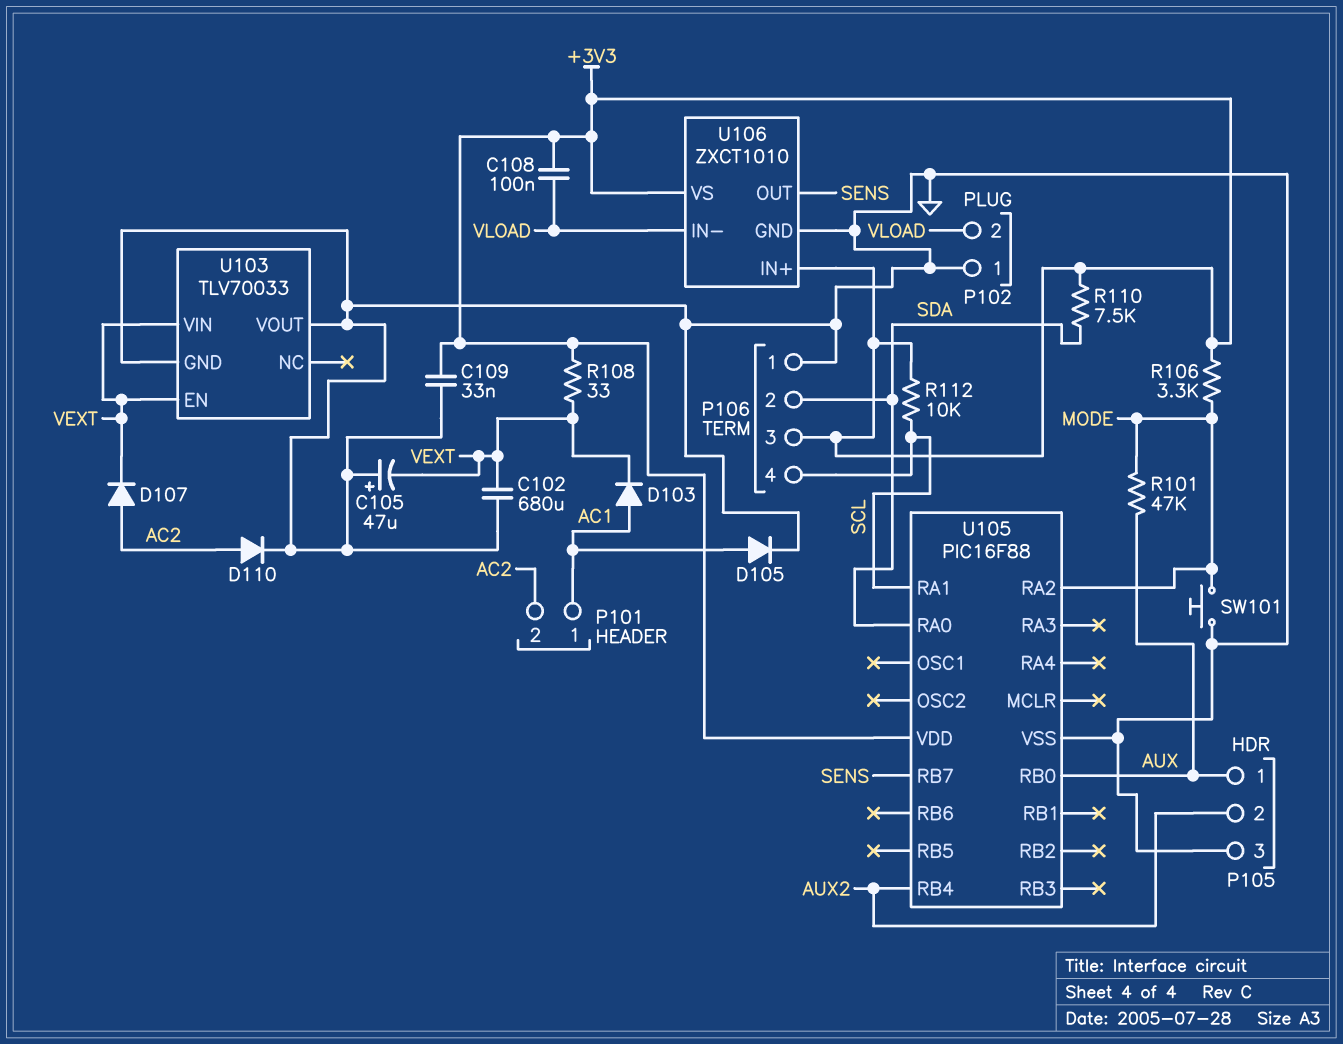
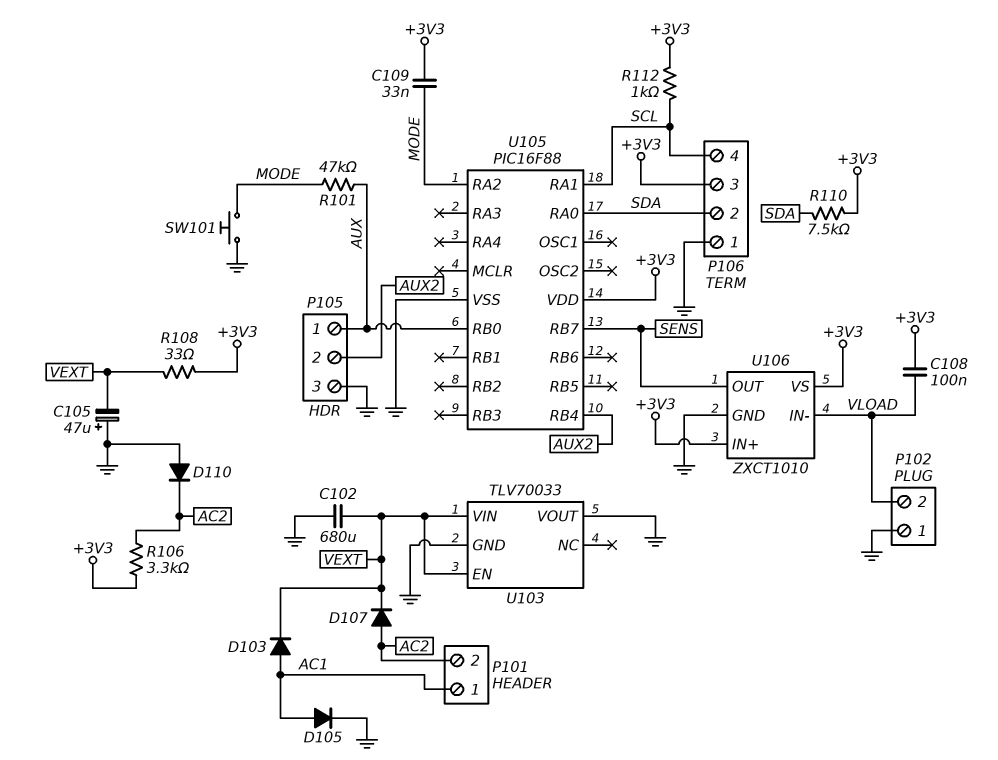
C109: 33nF (+3V3, GND) -> 33nF (+3V3, MODE)
D110: diode (A AC2, K GND) -> diode (A GND, K AC2)
R106: 3.3k (+3V3, MODE) -> 3.3k (+3V3, AC2)
R112: 10k (+3V3, SCL) -> 1k (+3V3, SCL)

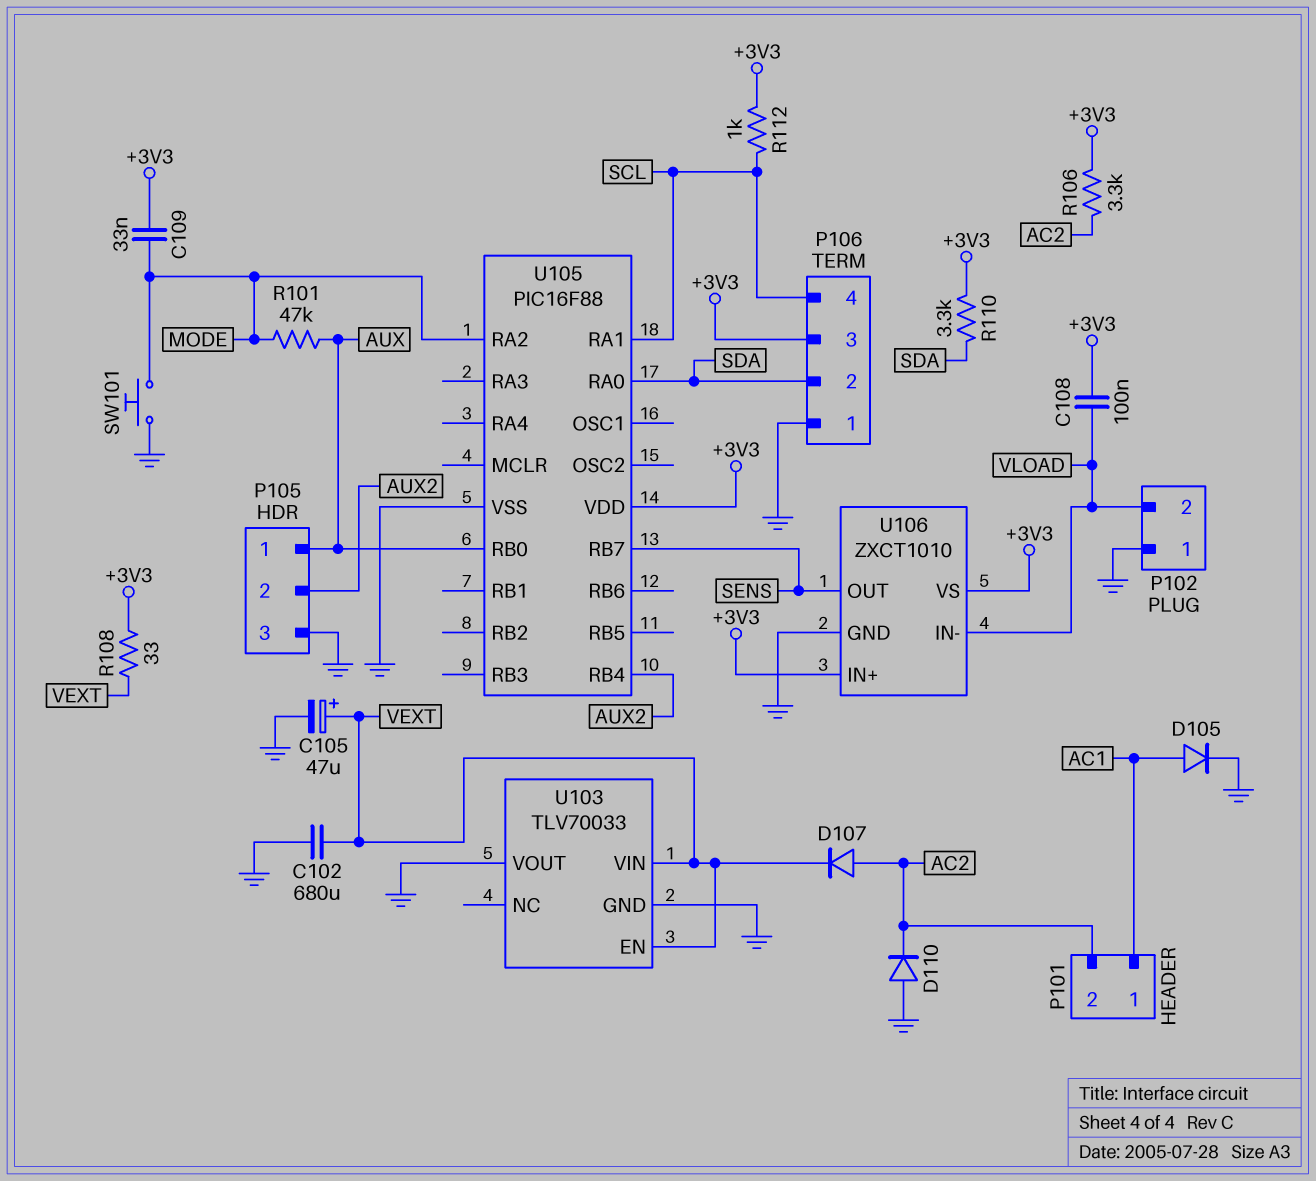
C105: 47uF (plus GND, minus VEXT) -> 47uF (plus VEXT, minus GND)
D103: diode (A AC1, K VEXT) -> none
R110: 7.5k (+3V3, SDA) -> 3.3k (+3V3, SDA)

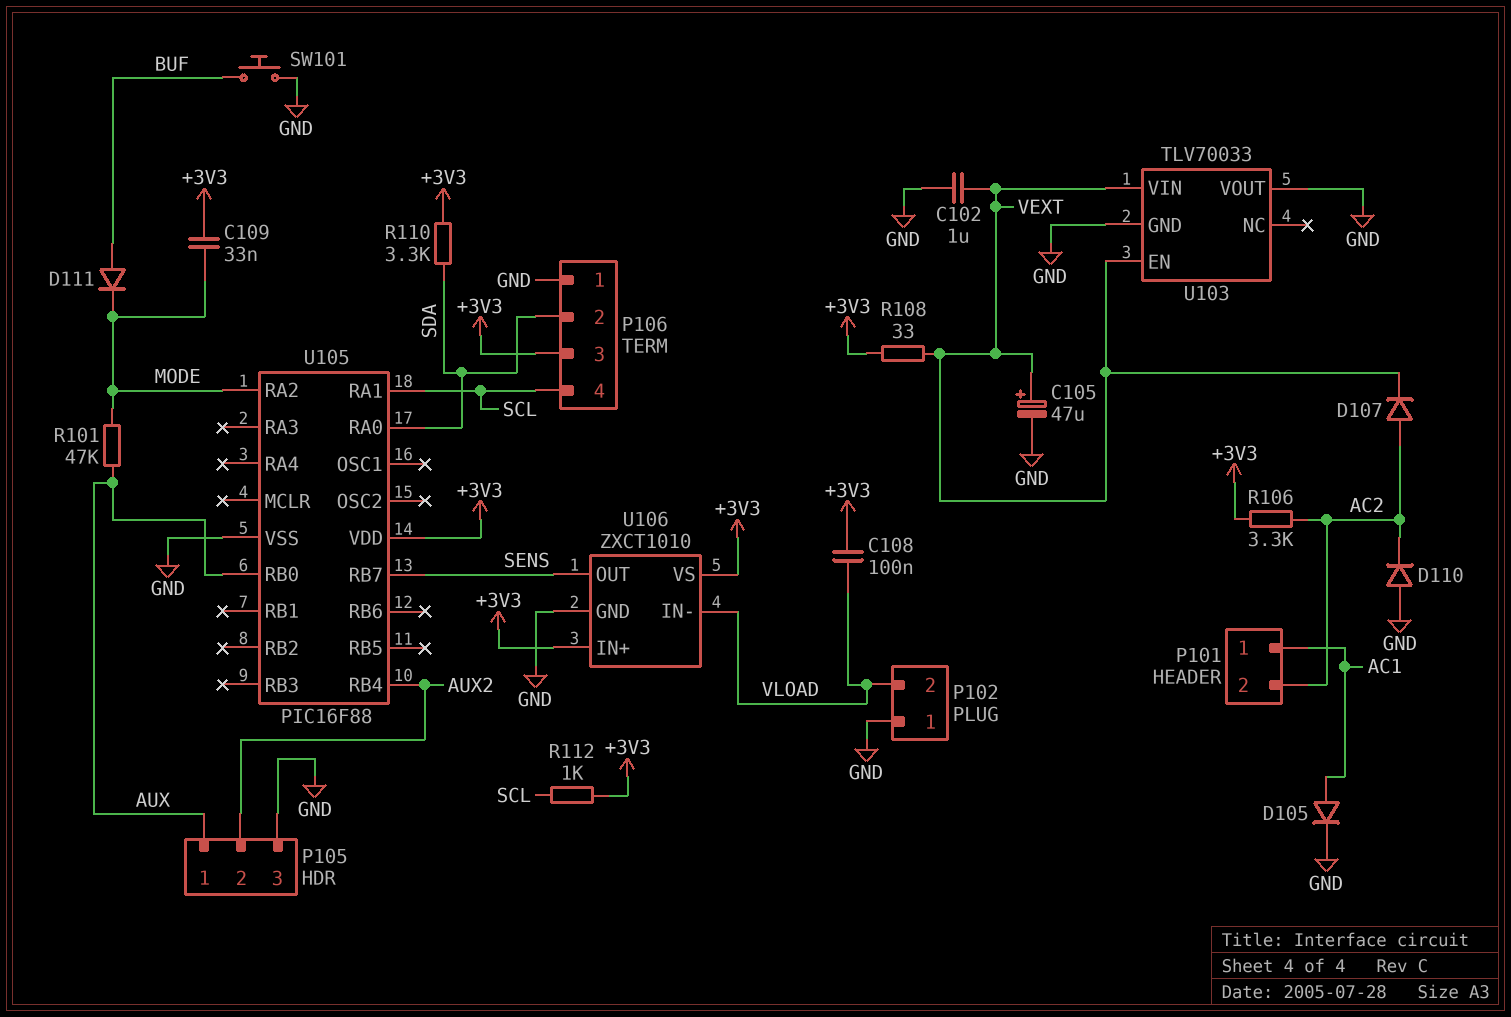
C102: 680uF (GND, VEXT) -> 1uF (GND, VEXT)
D111: none -> diode (A BUF, K MODE)
SW101: button (GND, MODE) -> button (BUF, GND)

